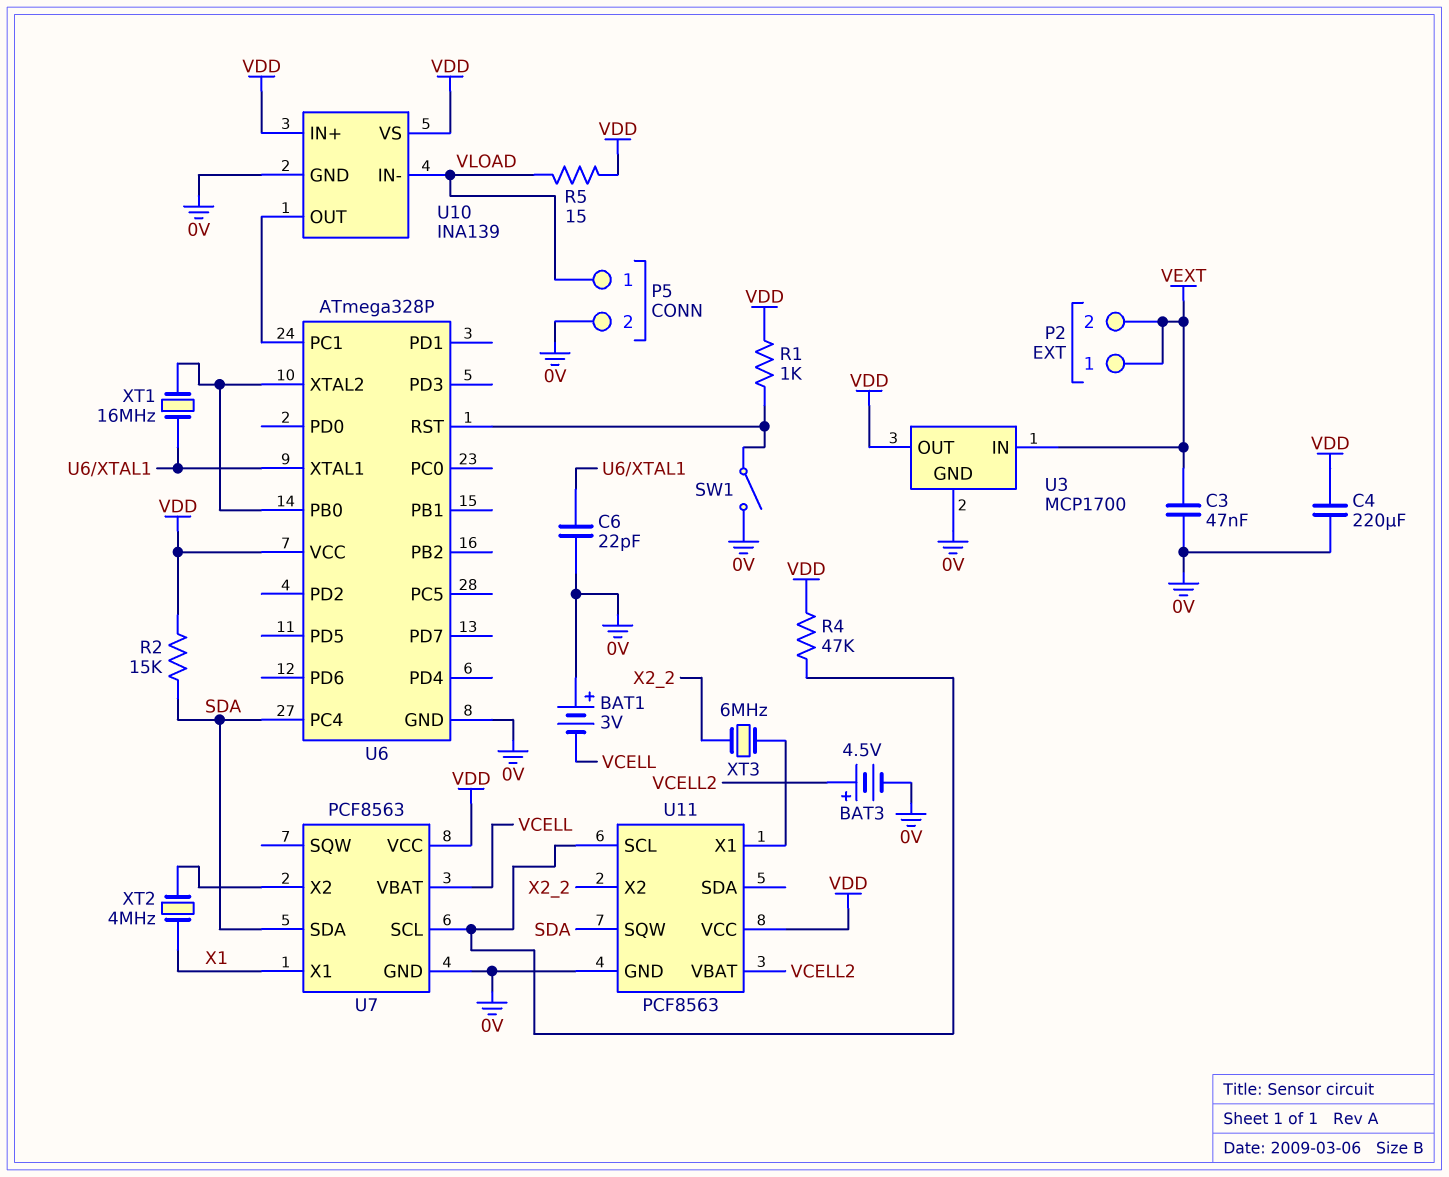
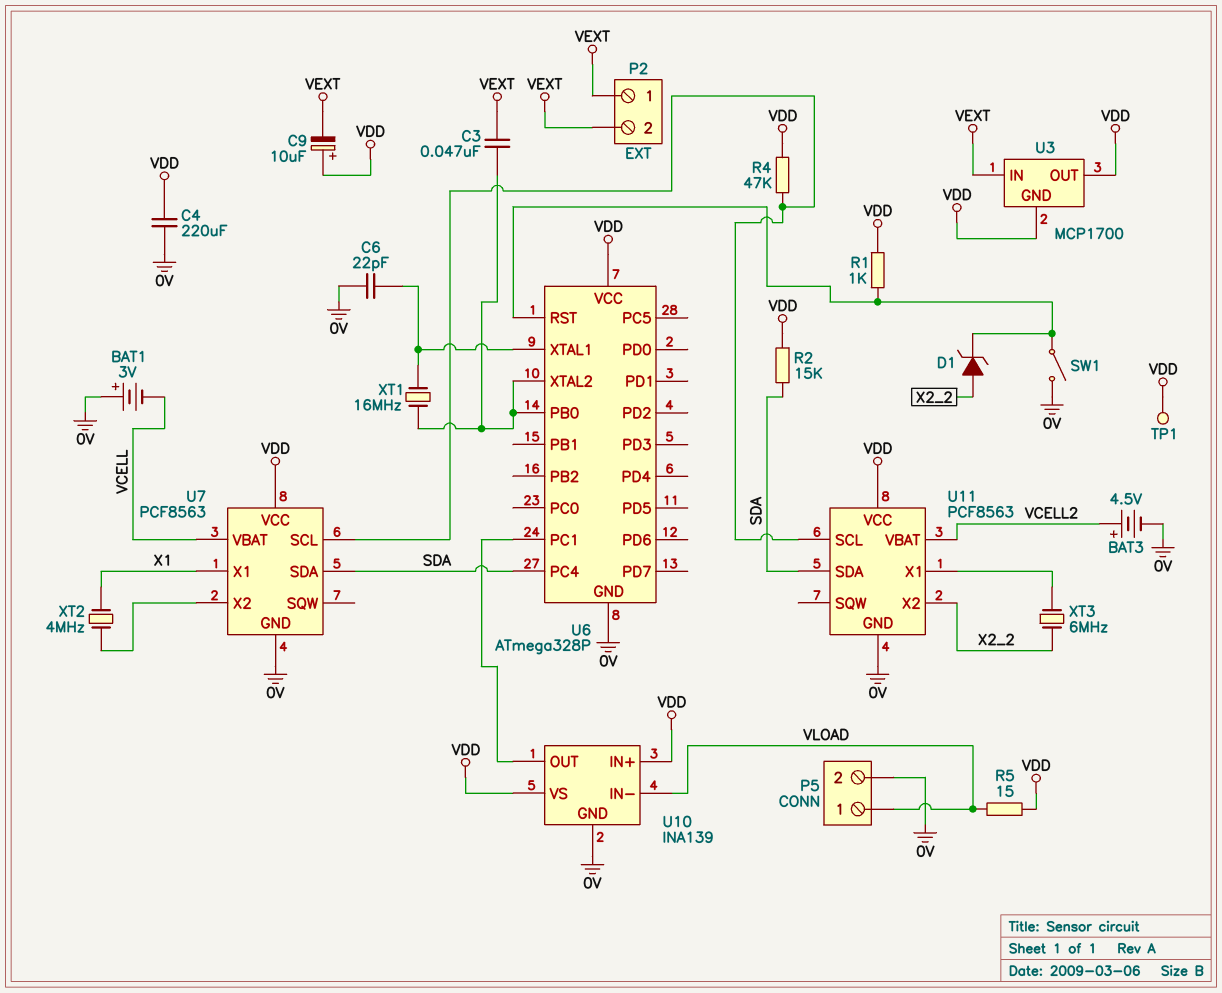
C3: 47nF (0V, VEXT) -> 47nF (U6/PB0, VEXT)
C9: none -> 10uF (plus VDD, minus VEXT)
D1: none -> zener (A X2_2, K U6/RST)
TP1: none -> test point (VDD)
U3 pin GND: 0V -> VDD
U11 pin SDA: none -> SDA
U11 pin SQW: SDA -> none

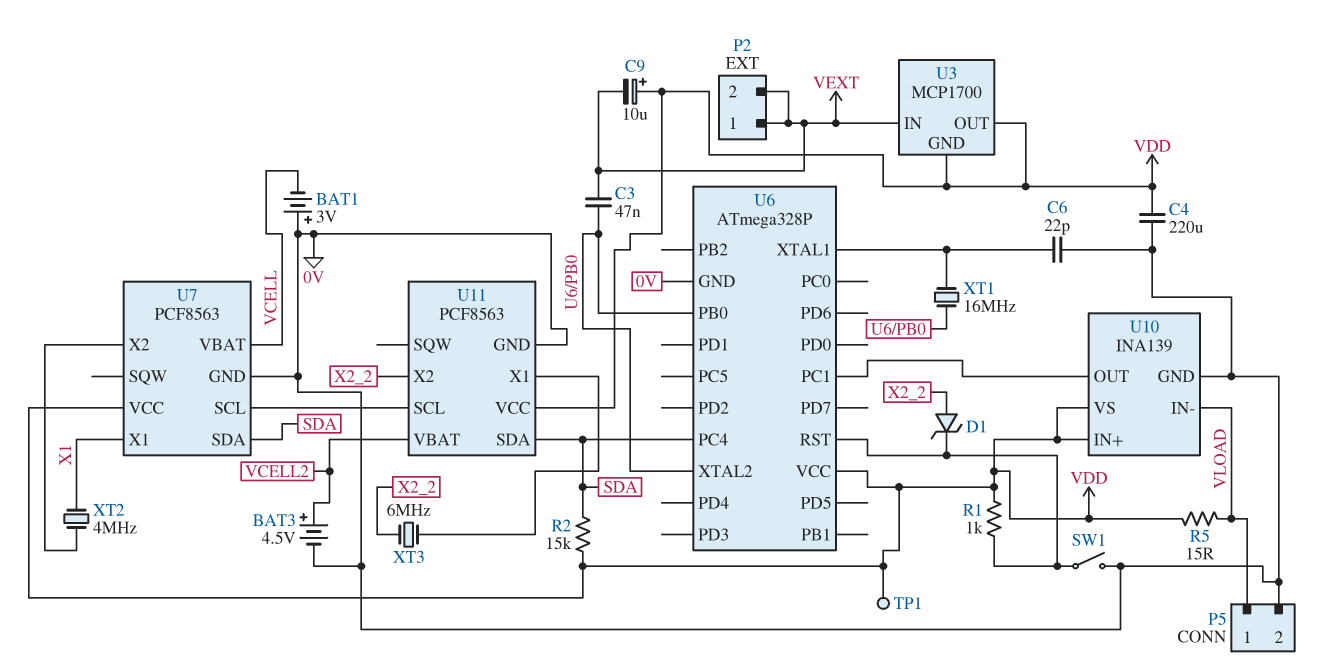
R4: 47k (U7/SCL, VDD) -> none

